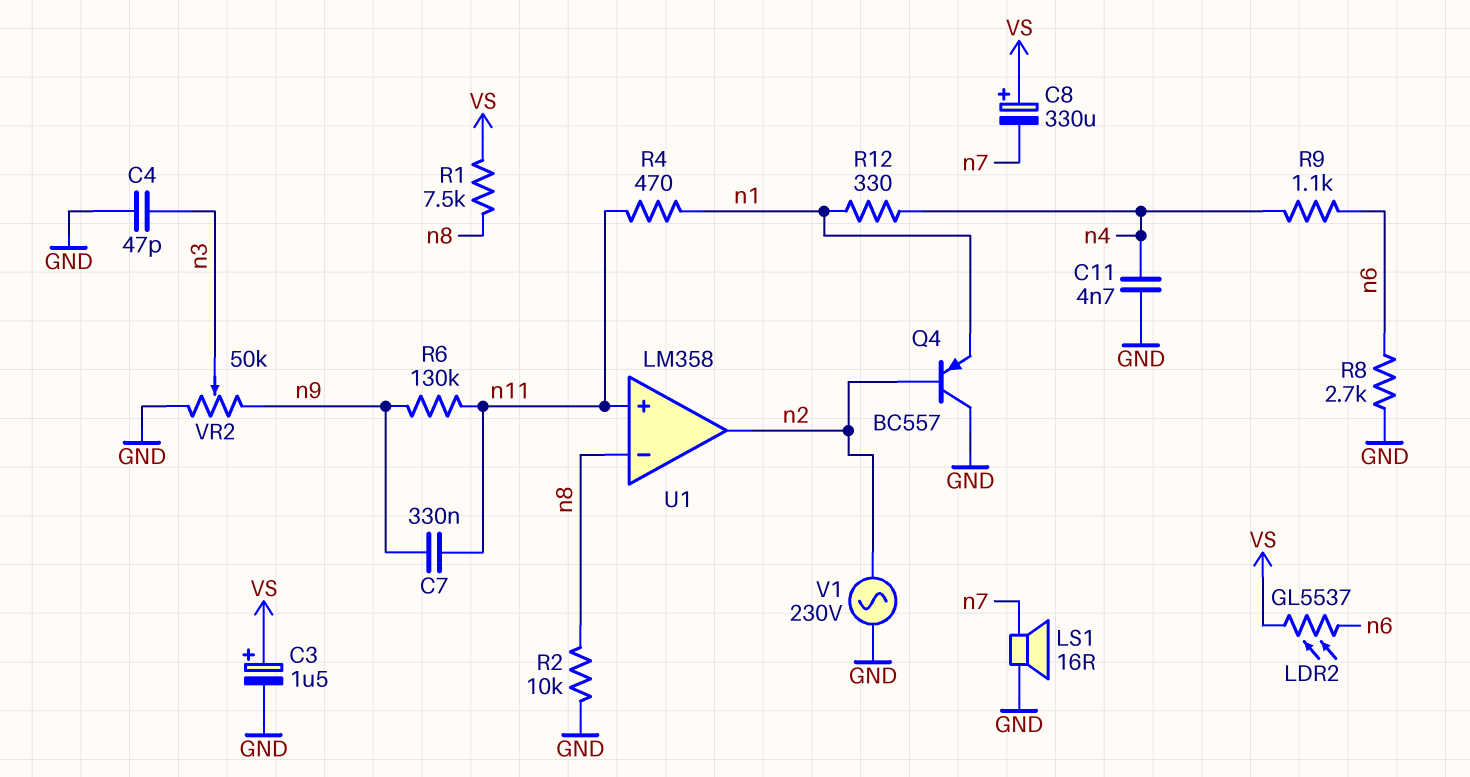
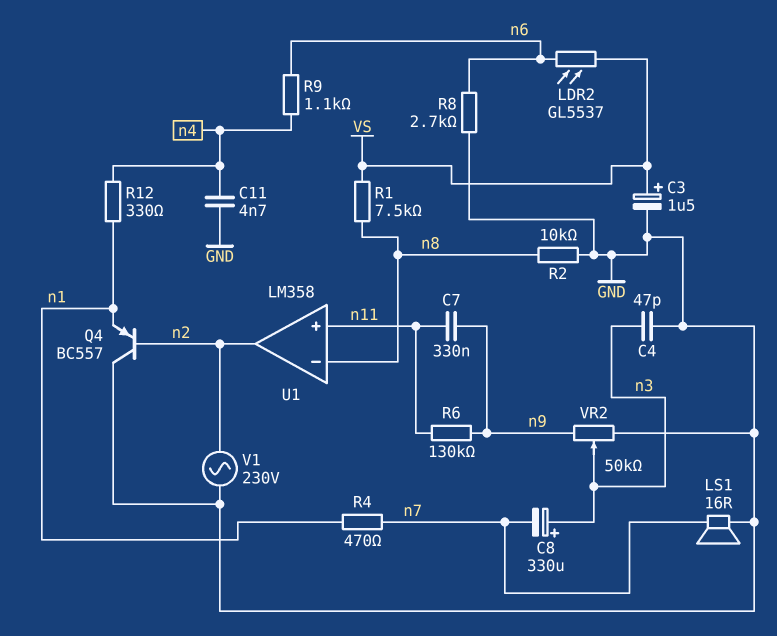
C8: 330uF (plus VS, minus n7) -> 330uF (plus n3, minus n7)
R4: 470 (n1, n11) -> 470 (n1, n7)

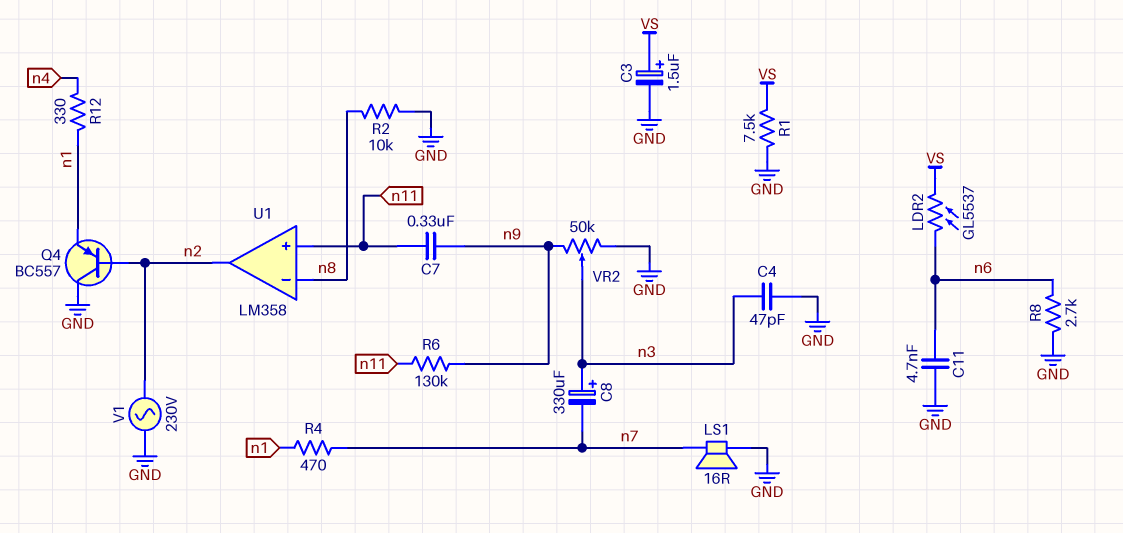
C11: 4.7nF (GND, n4) -> 4.7nF (GND, n6)
R1: 7.5k (VS, n8) -> 7.5k (GND, VS)
R9: 1.1k (n4, n6) -> none

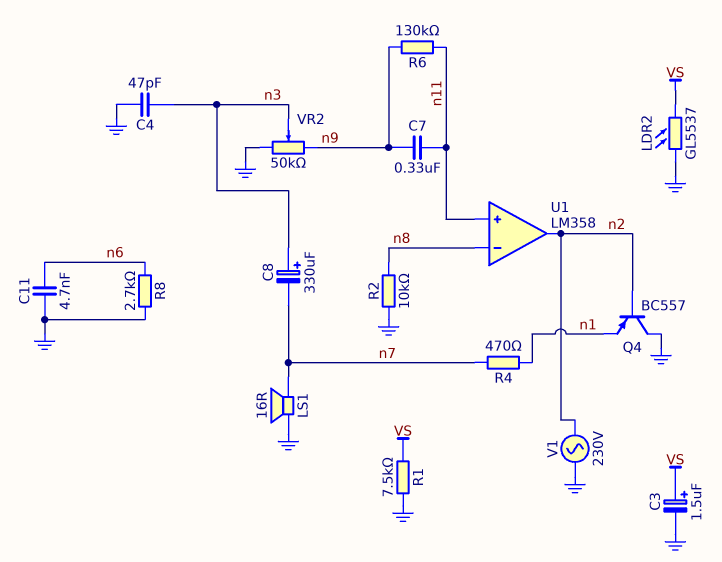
LDR2: GL5537 (VS, n6) -> GL5537 (GND, VS)
R12: 330 (n1, n4) -> none

